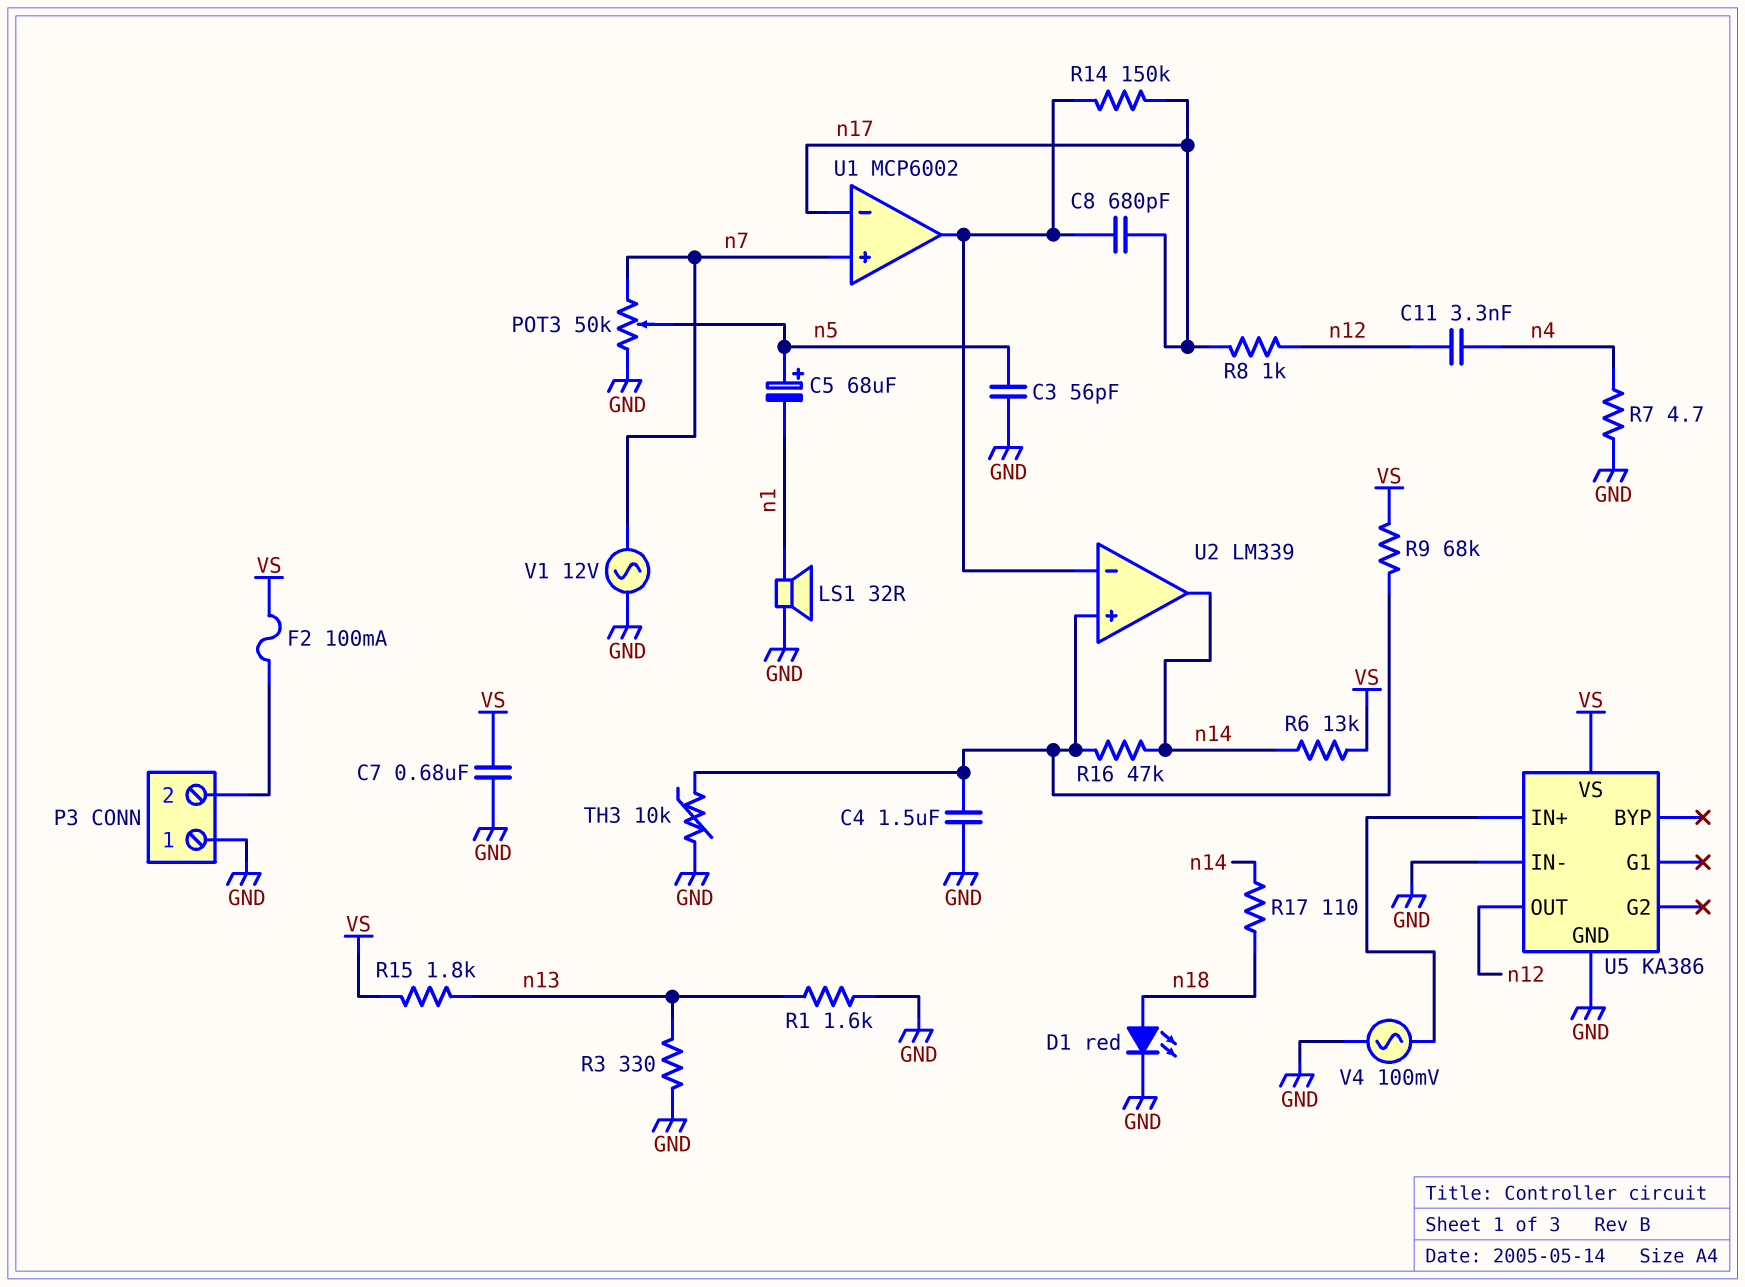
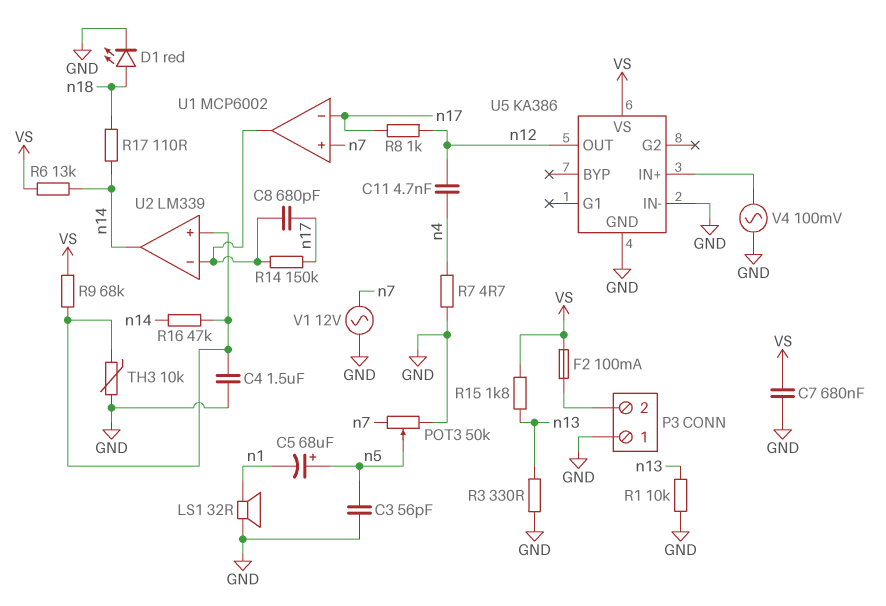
C11: 3.3nF (n4, n12) -> 4.7nF (n4, n12)
R1: 1.6k (GND, n13) -> 10k (GND, n13)

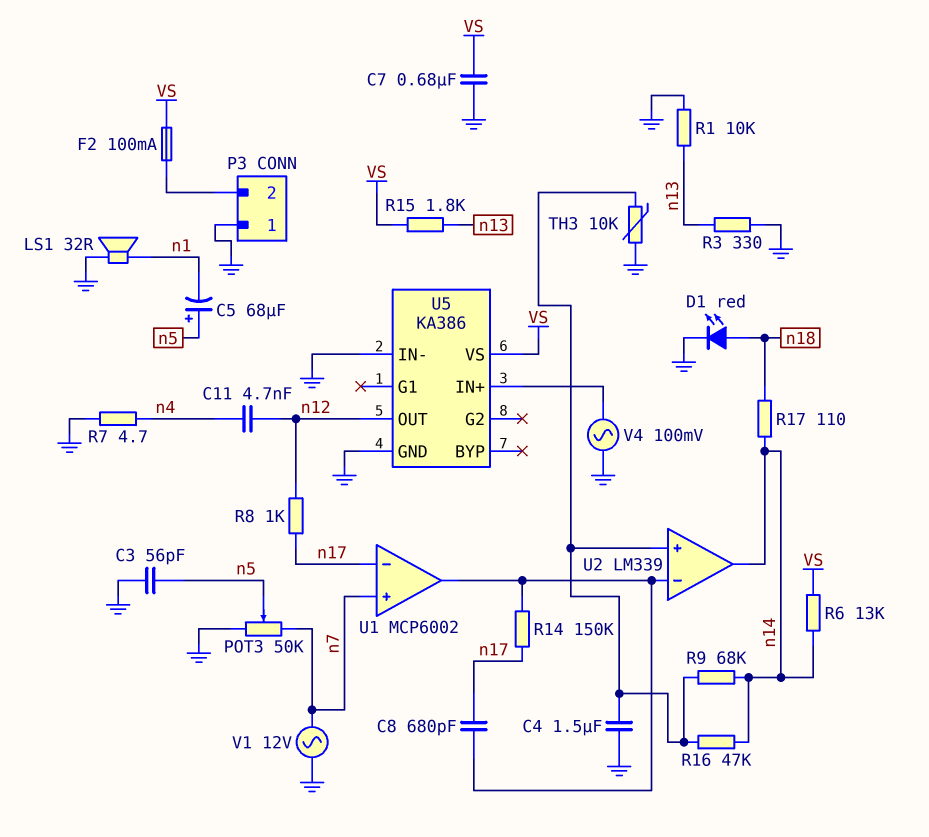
R9: 68k (U2/in+, VS) -> 68k (U2/in+, n14)

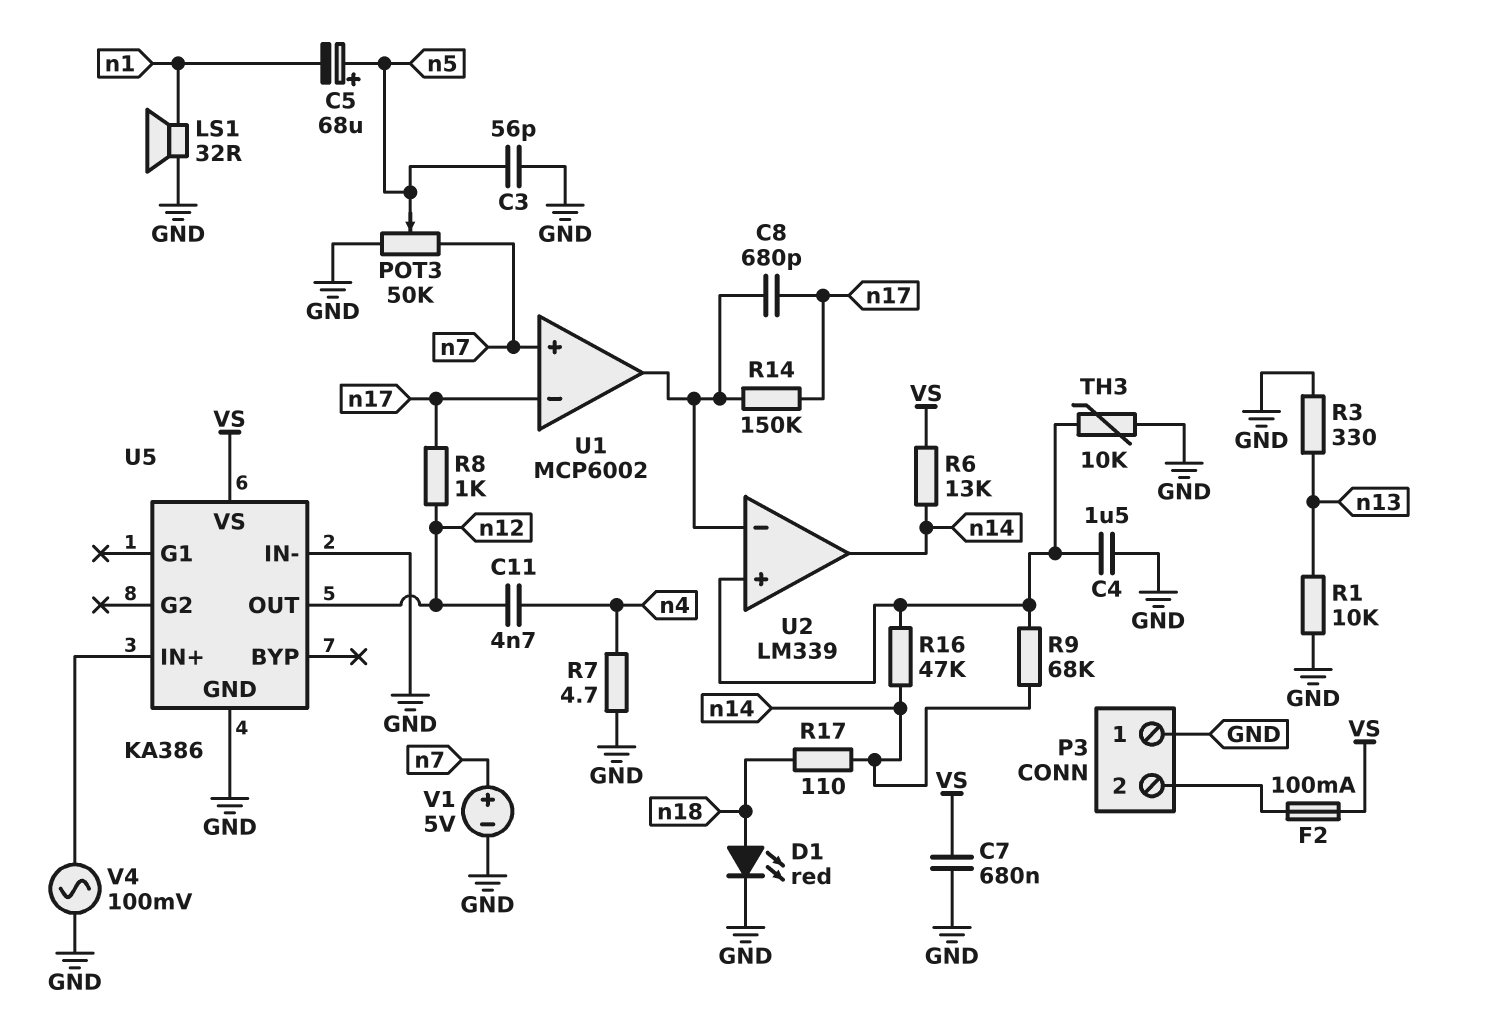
R15: 1.8k (VS, n13) -> none
V1: AC 12V (GND, n7) -> 5V (plus n7, minus GND)

